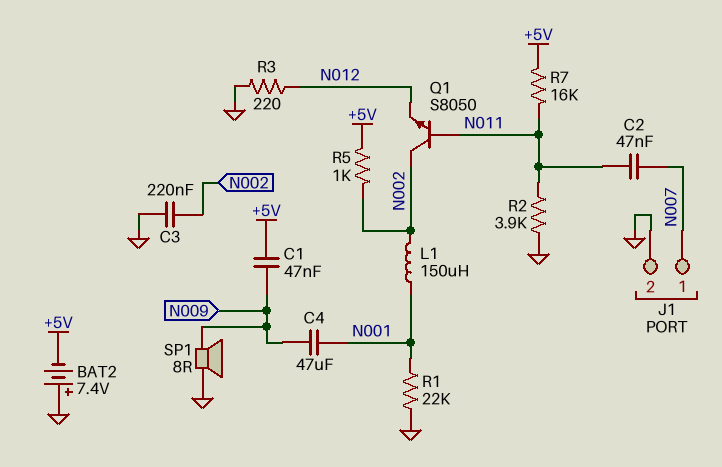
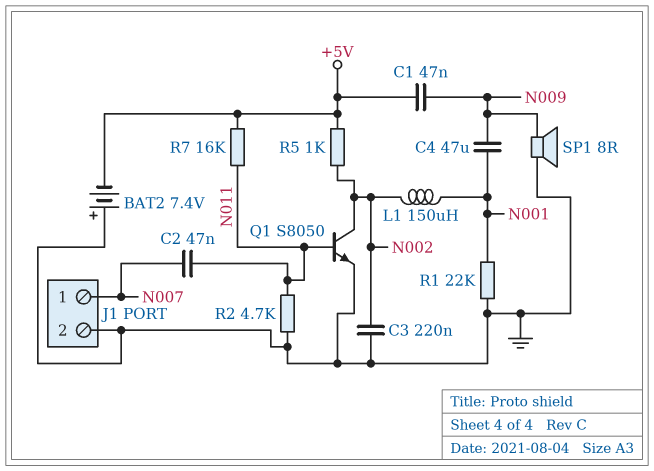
Q1: NPN S8050 (B N011, C N002, E N012) -> NPN S8050 (B N011, C N002, E GND)
R2: 3.9k (GND, N011) -> 4.7k (GND, N011)
R3: 220 (GND, N012) -> none

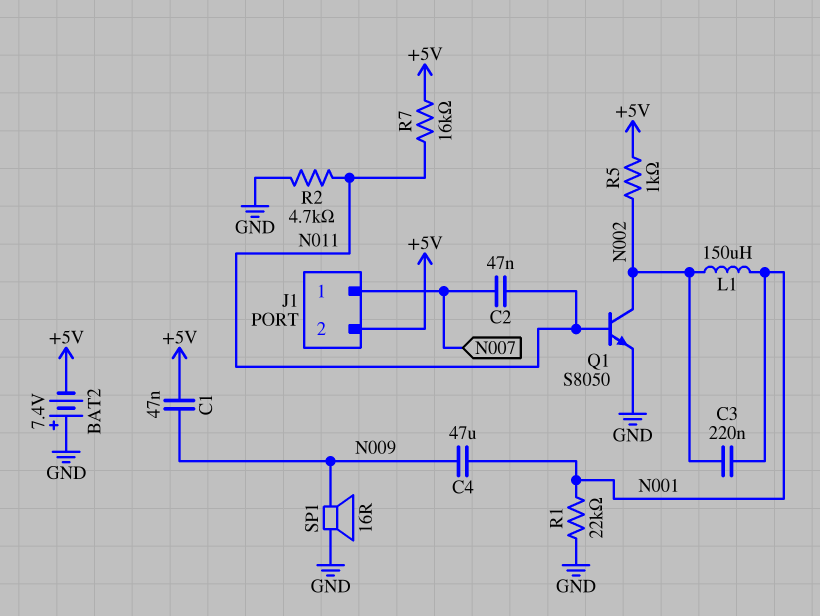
C3: 220nF (GND, N002) -> 220nF (N001, N002)
J1 pin 2: GND -> +5V
SP1: speaker 8R (GND, N009) -> speaker 16R (GND, N009)

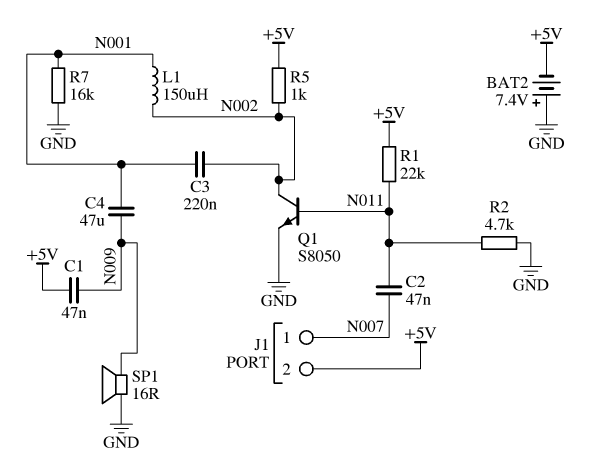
R1: 22k (GND, N001) -> 22k (+5V, N011)
R7: 16k (+5V, N011) -> 16k (GND, N001)

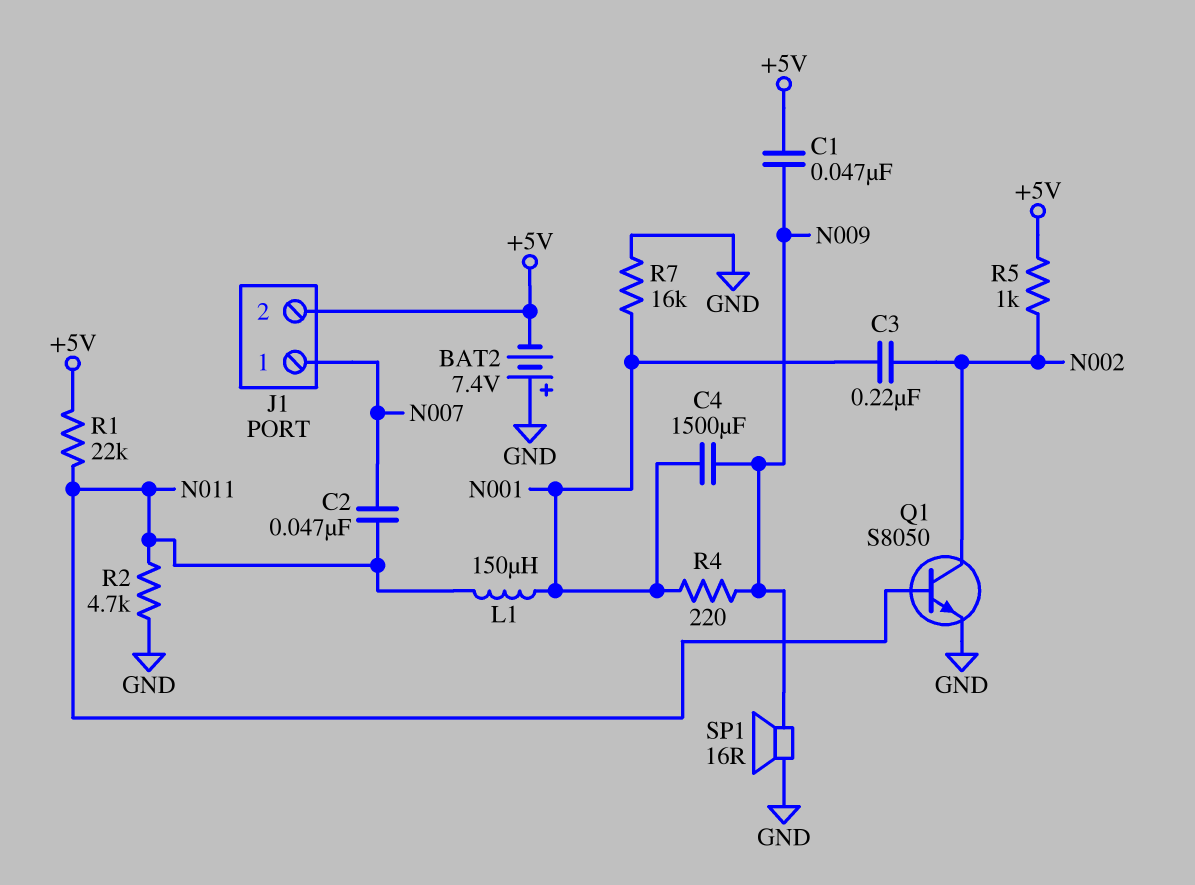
C4: 47uF (N001, N009) -> 1500uF (N001, N009)
L1: 150uH (N001, N002) -> 150uH (N001, N011)
R4: none -> 220 (N001, N009)

